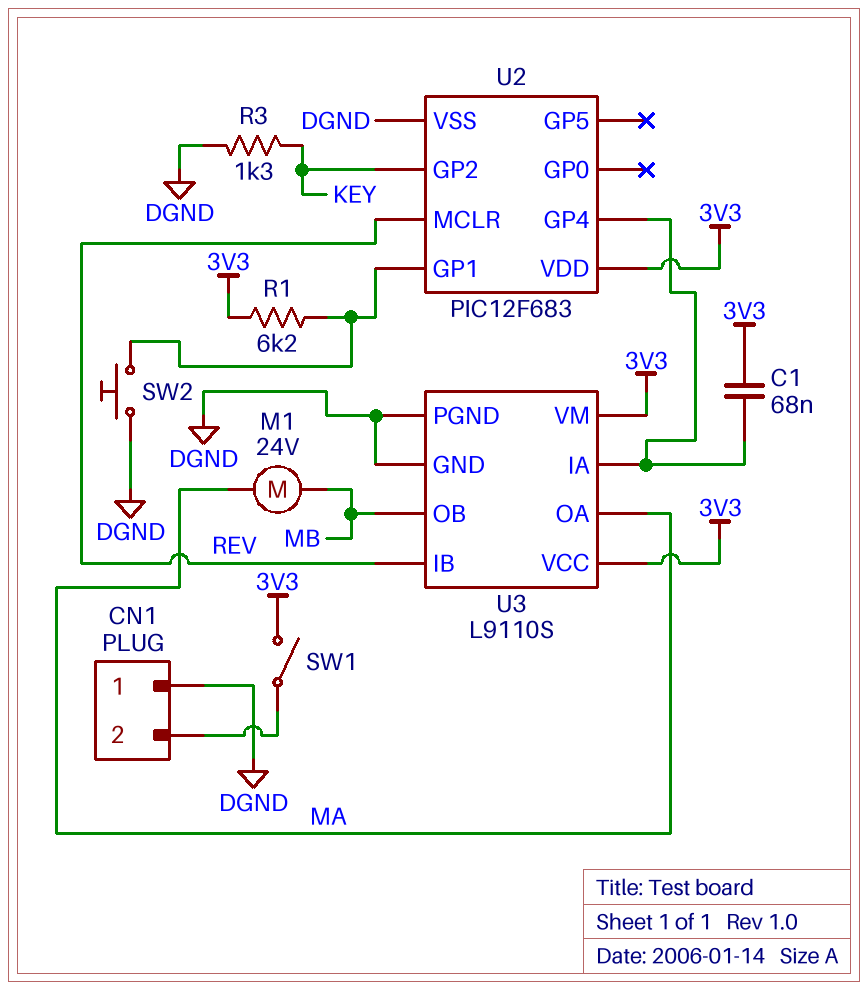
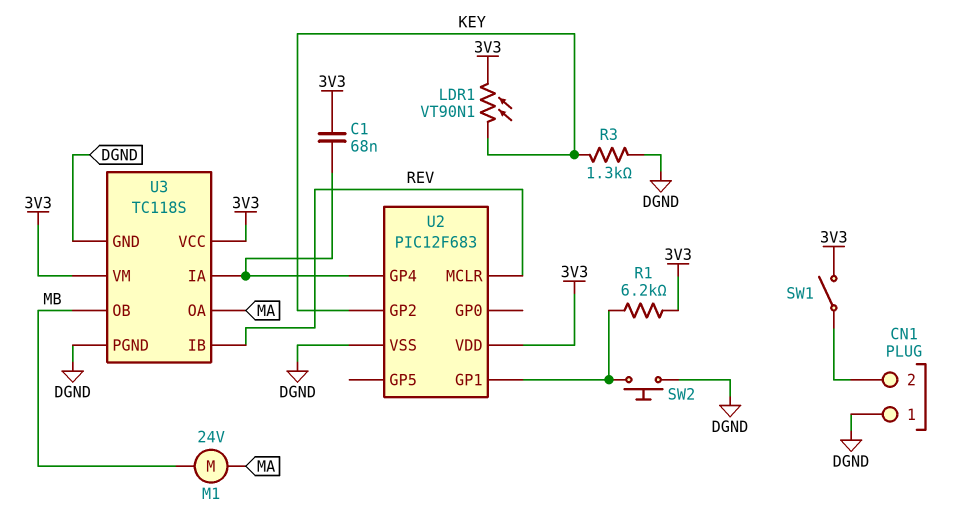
LDR1: none -> VT90N1 (3V3, KEY)
U3: L9110S -> TC118S

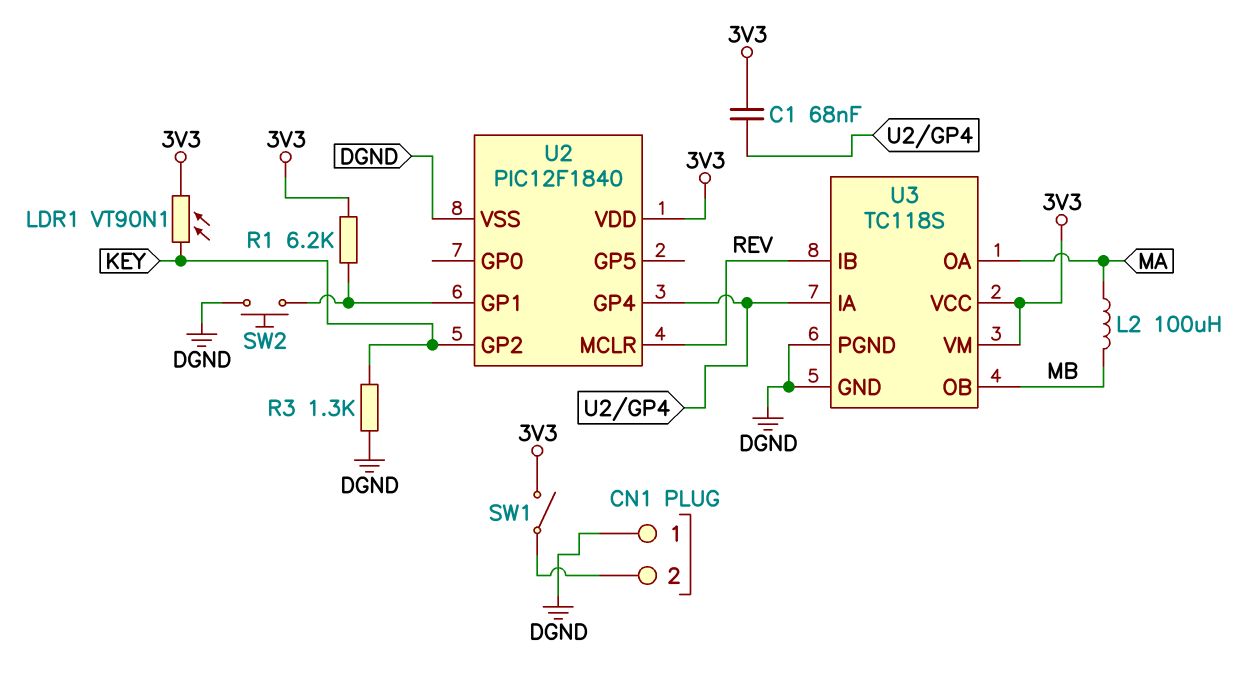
L2: none -> 100uH (MA, MB)
M1: motor 24V (MA, MB) -> none
U2: PIC12F683 -> PIC12F1840

